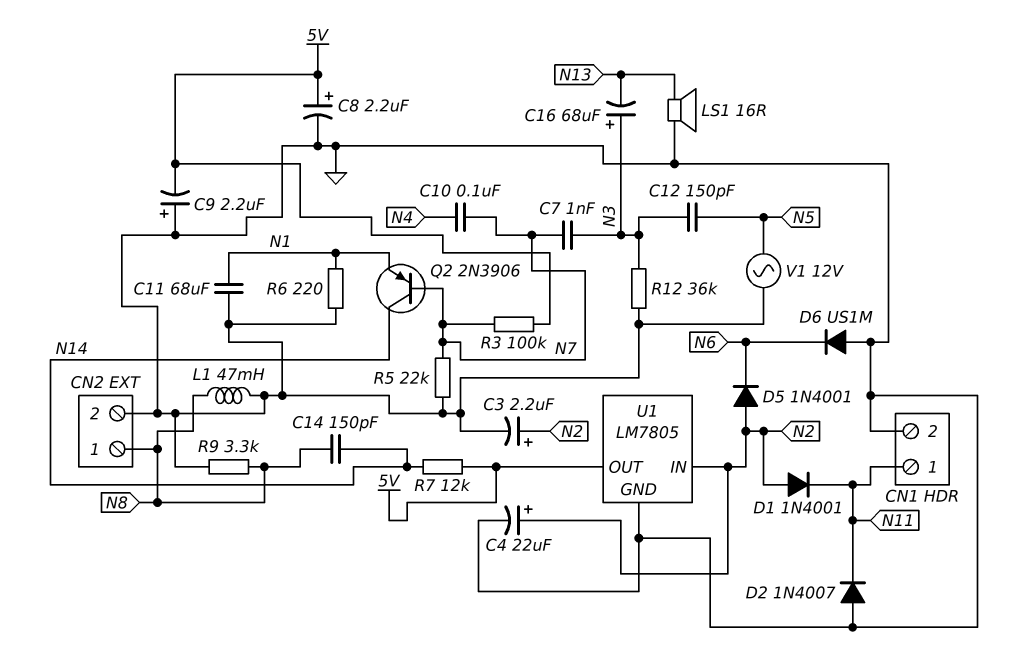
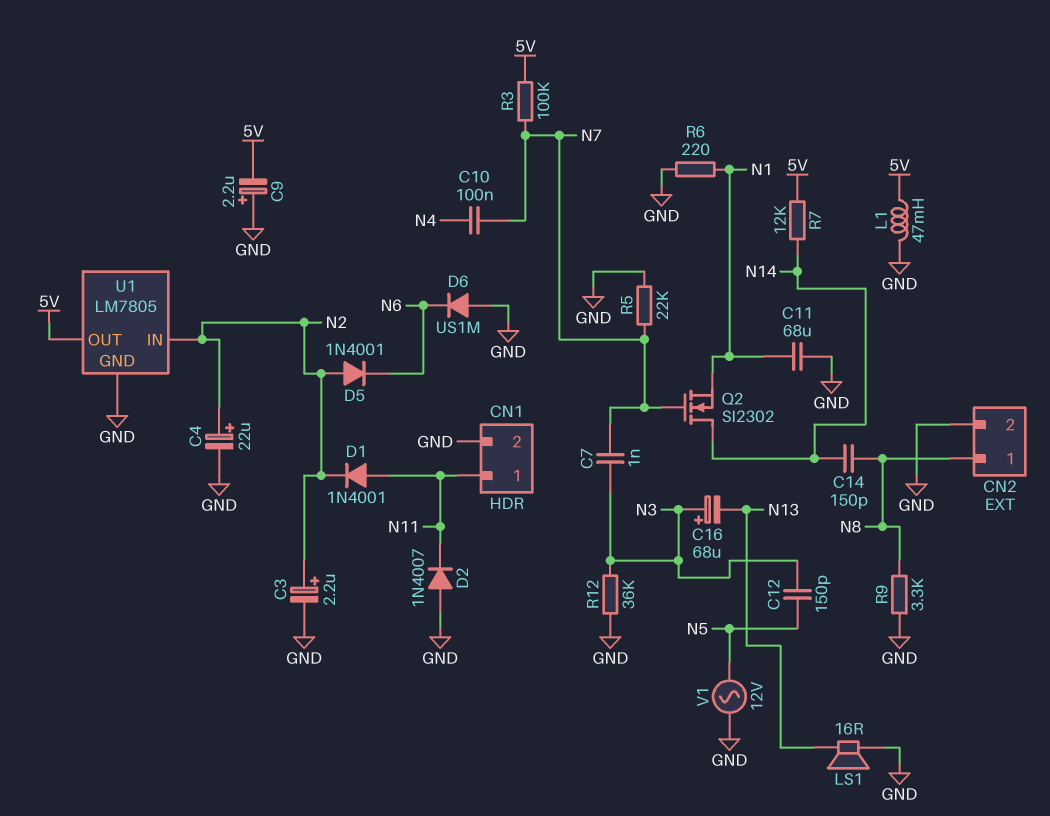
C8: 2.2uF (plus 5V, minus GND) -> none
D1: diode 1N4001 (A N2, K N11) -> diode 1N4001 (A N11, K N2)
L1: 47mH (GND, N8) -> 47mH (5V, GND)
Q2: PNP 2N3906 (B N7, C N14, E N1) -> NMOS SI2302 (G N7, D N14, S N1)

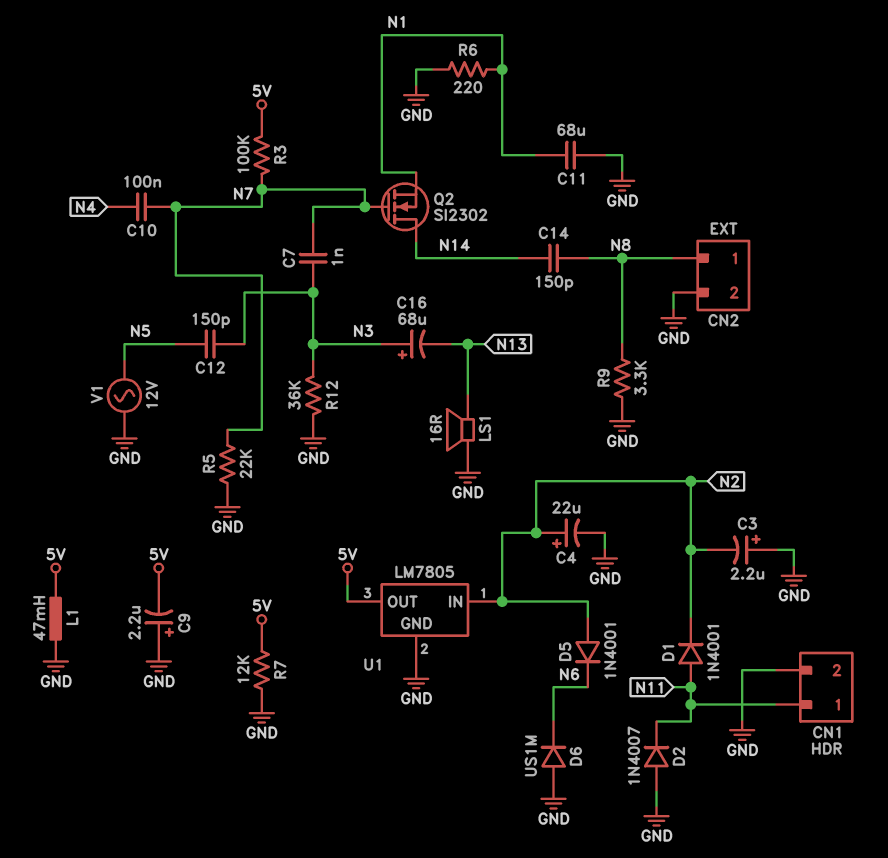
C3: 2.2uF (plus N2, minus GND) -> 2.2uF (plus GND, minus N2)
R7: 12k (5V, N14) -> 12k (5V, GND)

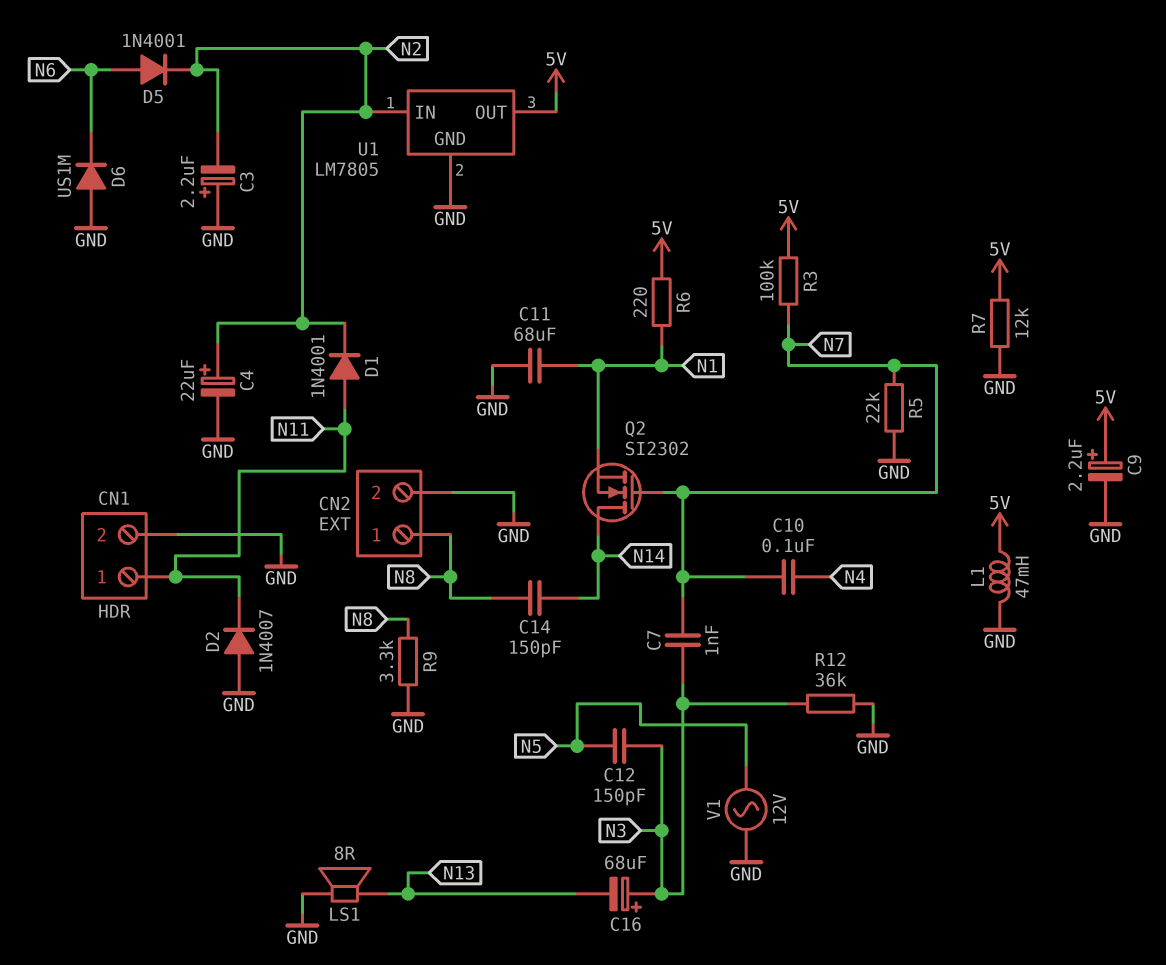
C9: 2.2uF (plus GND, minus 5V) -> 2.2uF (plus 5V, minus GND)
D5: diode 1N4001 (A N2, K N6) -> diode 1N4001 (A N6, K N2)
LS1: speaker 16R (GND, N13) -> speaker 8R (GND, N13)
R6: 220 (GND, N1) -> 220 (5V, N1)

